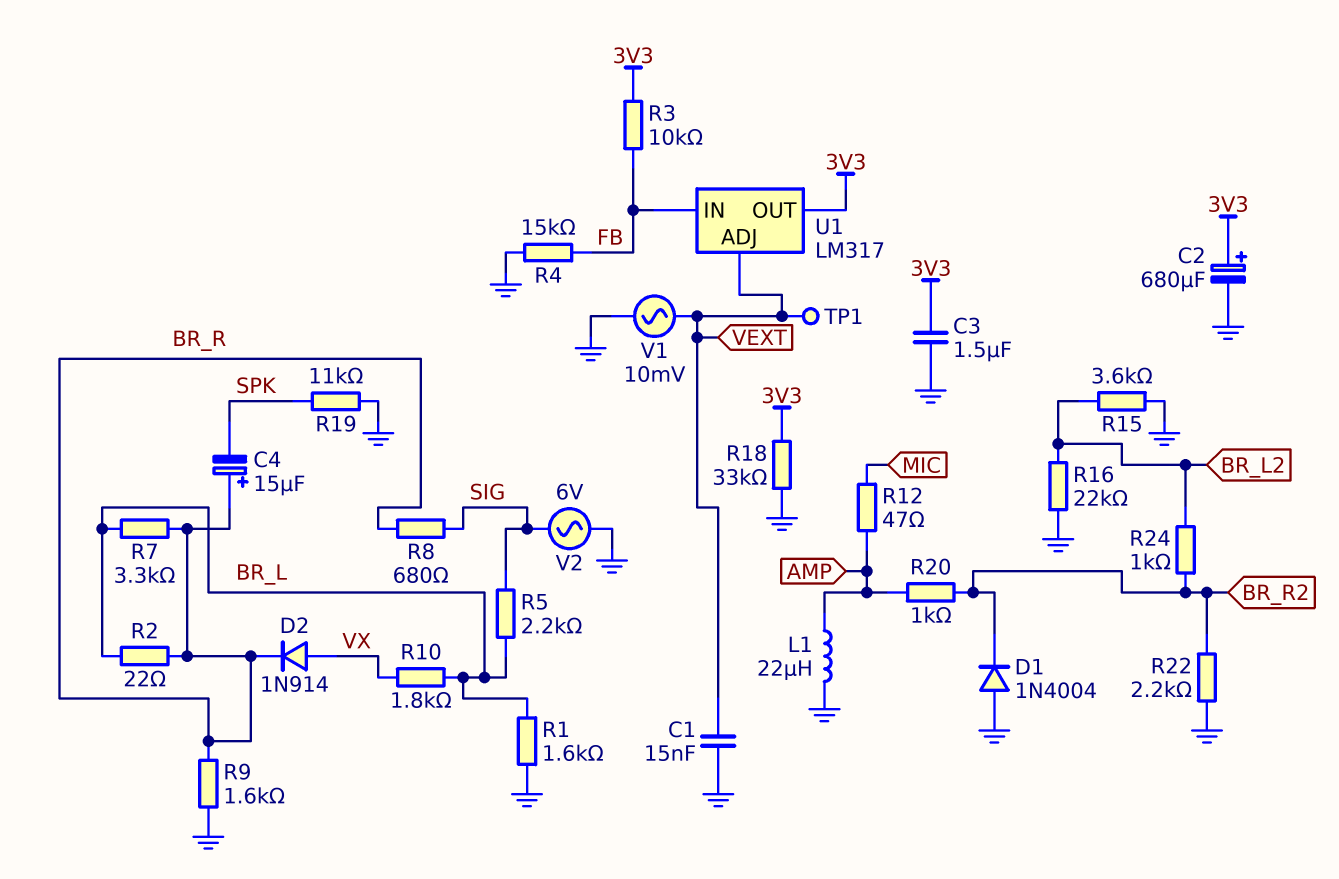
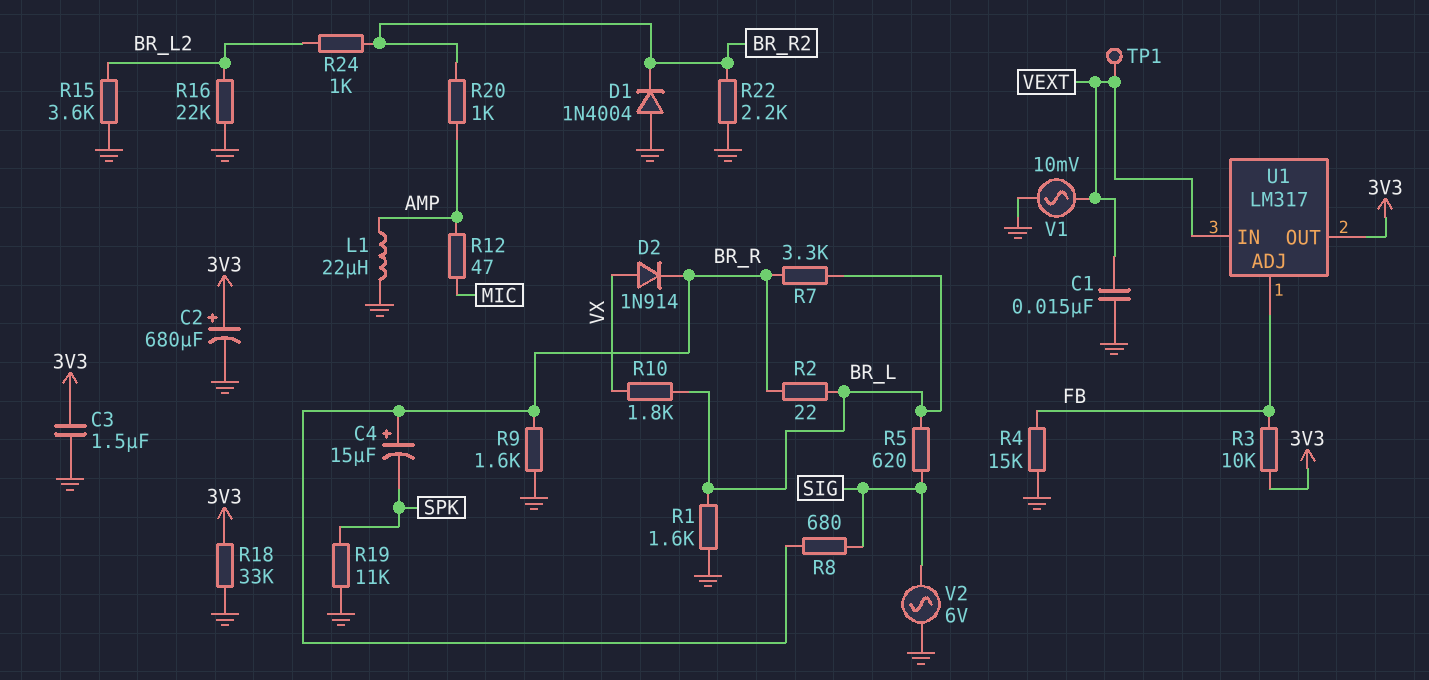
R5: 2.2k (BR_L, SIG) -> 620 (BR_L, SIG)
U1 pin ADJ: VEXT -> FB
U1 pin IN: FB -> VEXT

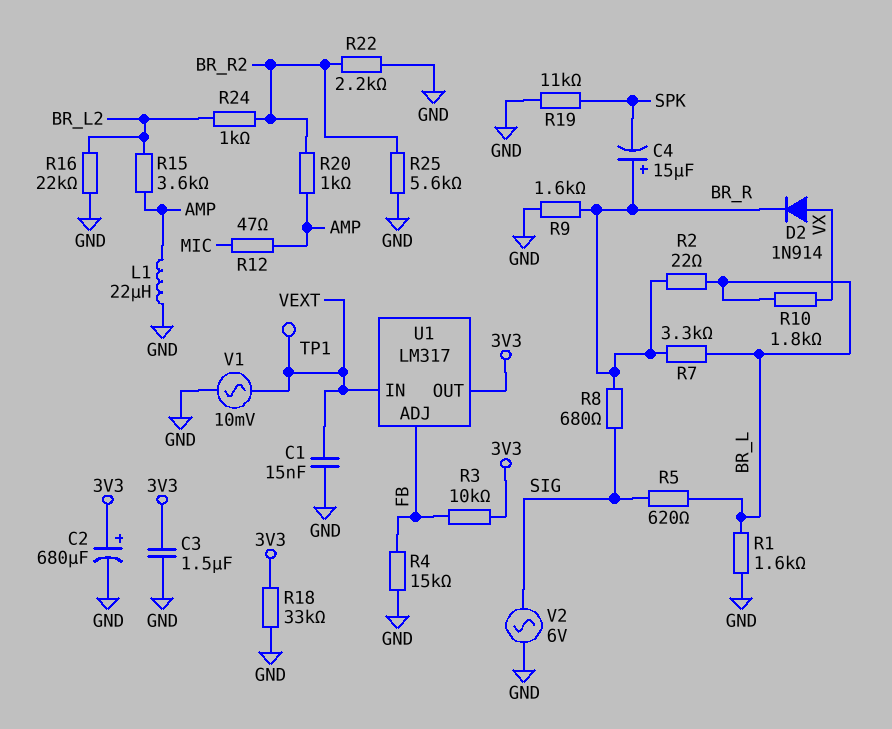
D1: diode 1N4004 (A GND, K BR_R2) -> none
R15: 3.6k (BR_L2, GND) -> 3.6k (AMP, BR_L2)
R25: none -> 5.6k (BR_R2, GND)

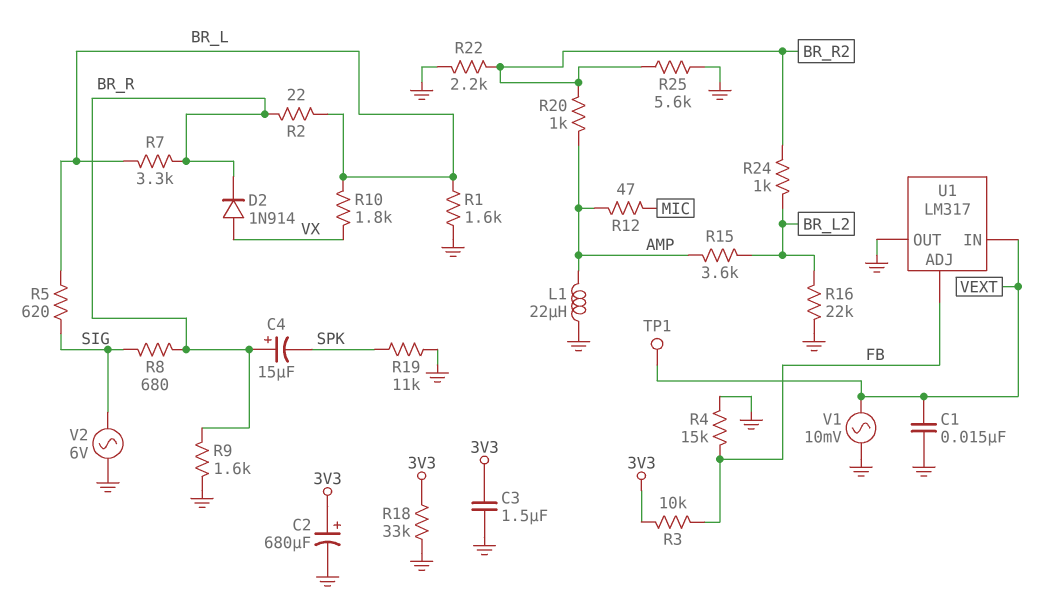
U1 pin OUT: 3V3 -> GND

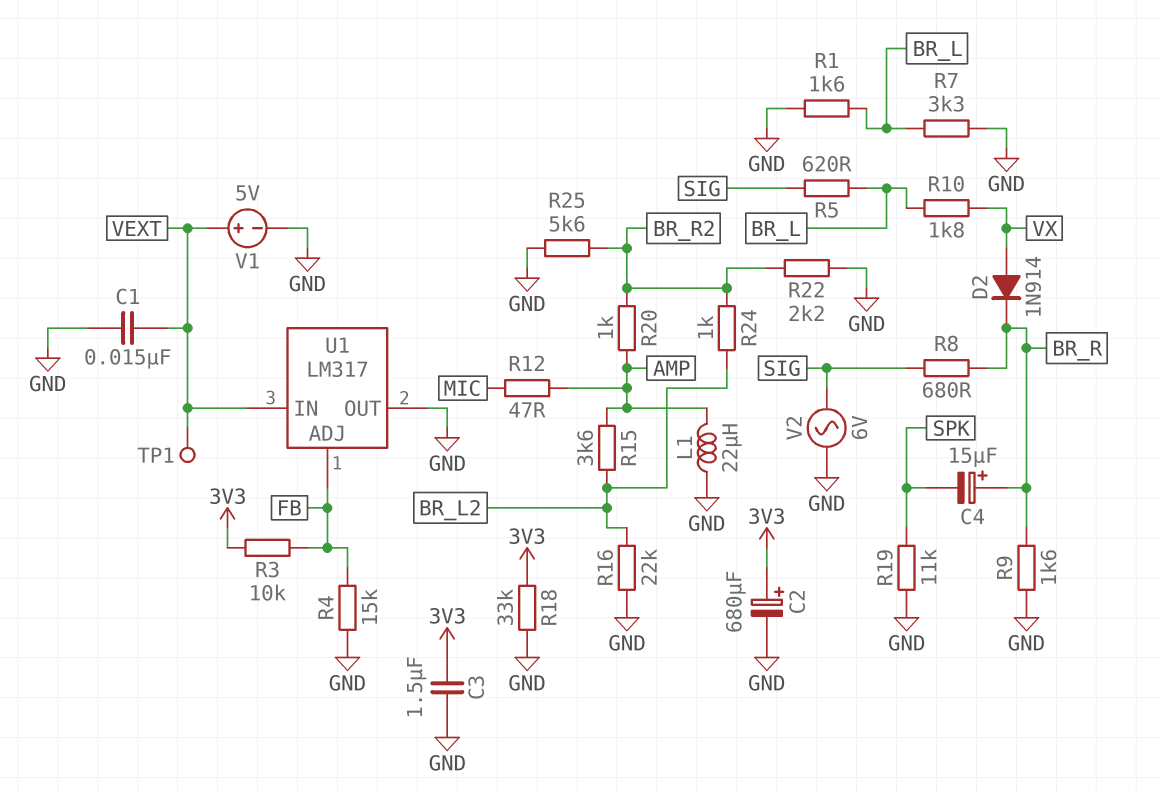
R2: 22 (BR_L, BR_R) -> none
R7: 3.3k (BR_L, BR_R) -> 3.3k (BR_L, GND)
V1: AC 10mV (GND, VEXT) -> 5V (plus VEXT, minus GND)

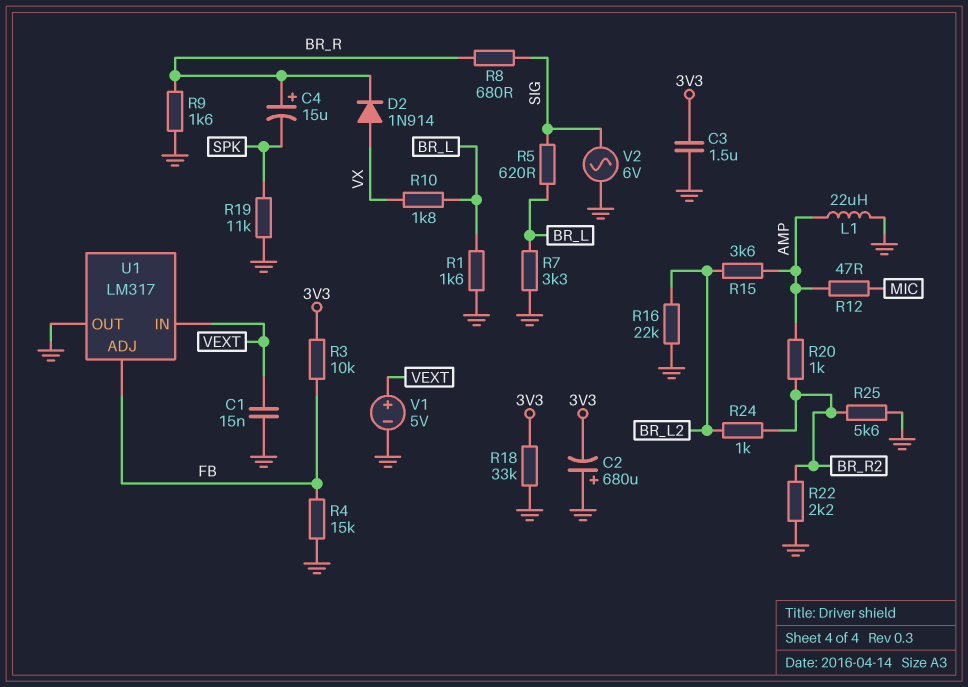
C2: 680uF (plus 3V3, minus GND) -> 680uF (plus GND, minus 3V3)
TP1: test point (VEXT) -> none

